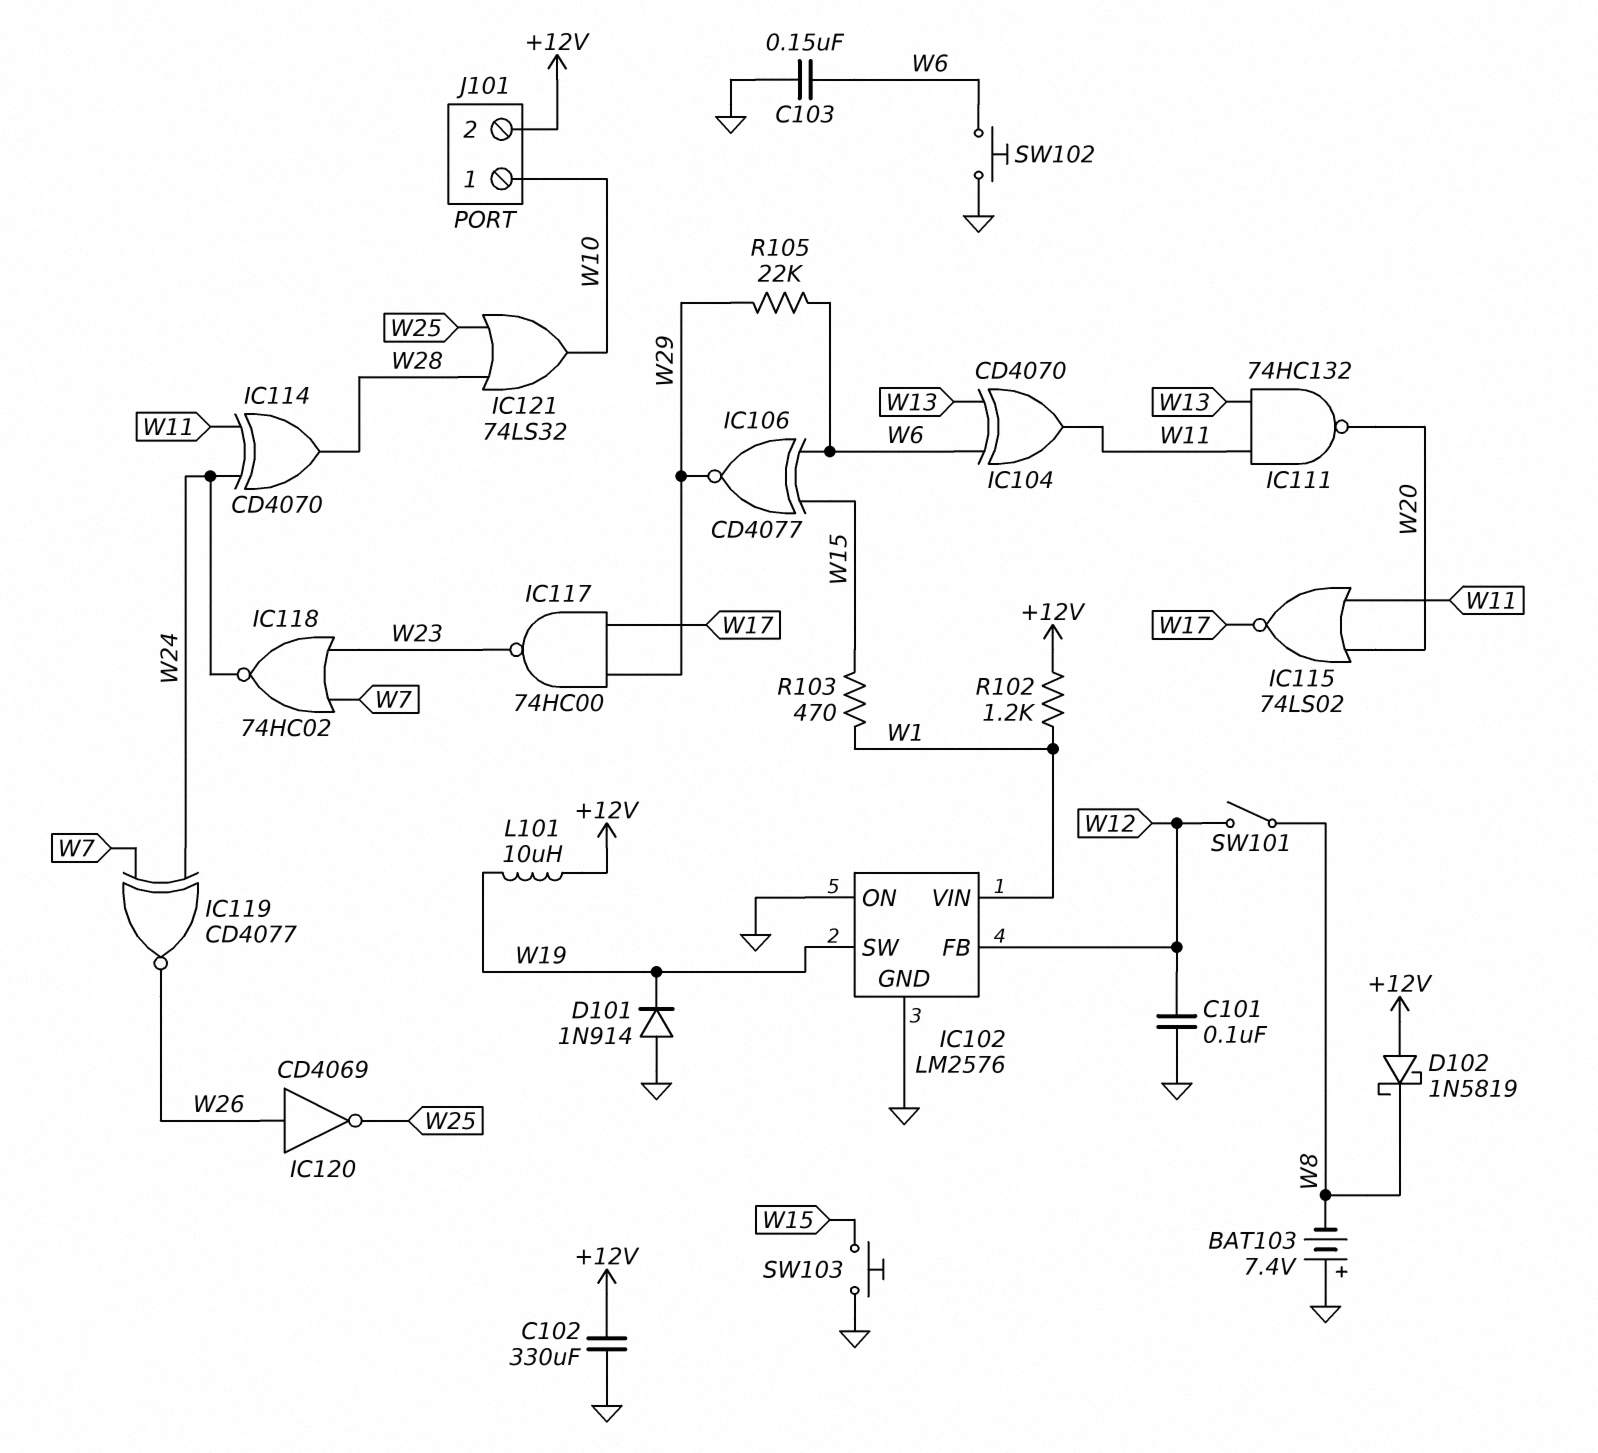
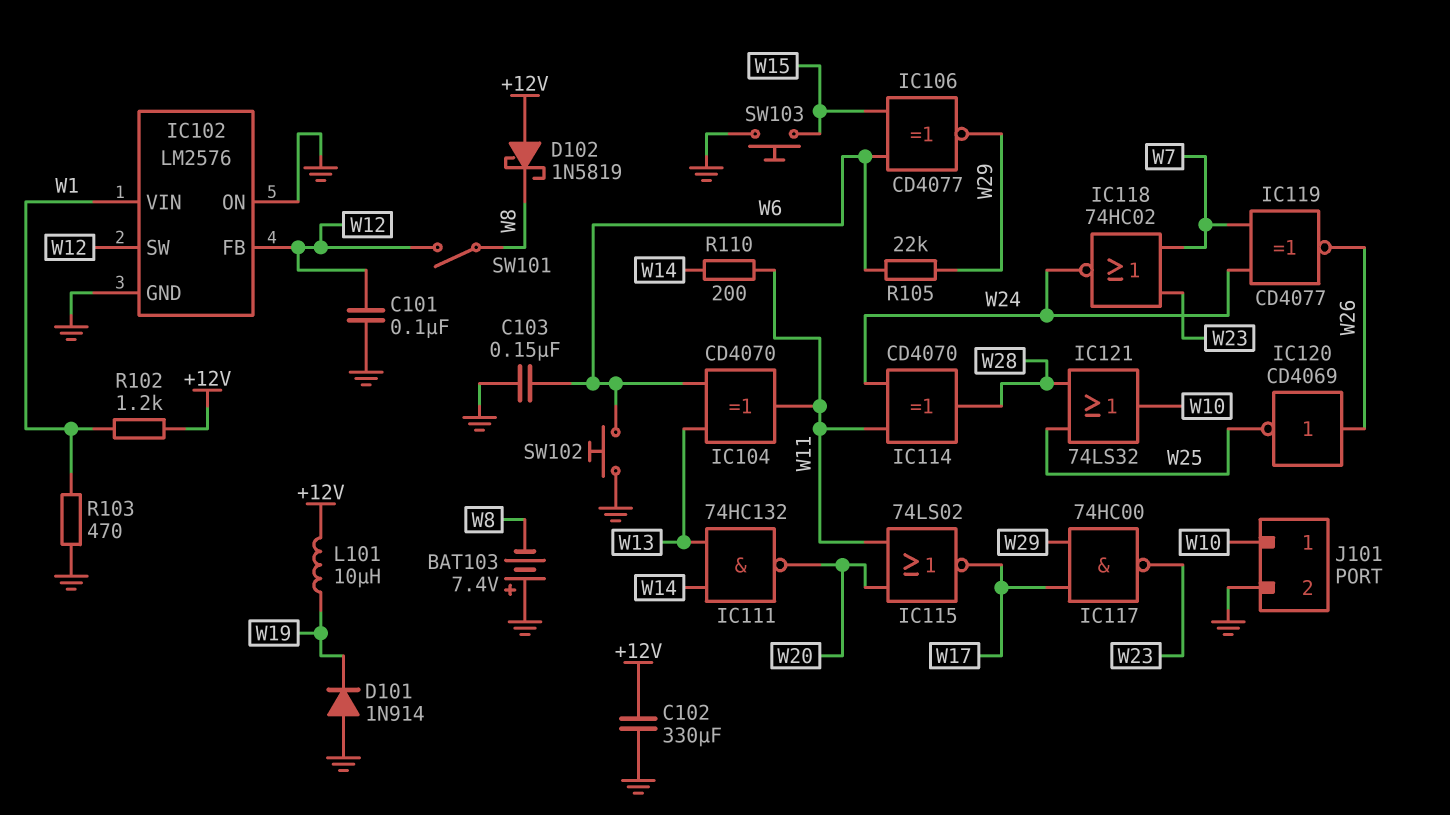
IC102 pin SW: W19 -> W12
IC111: NAND 74HC132 (in W11, in W13, out W20) -> NAND 74HC132 (in W13, in W14, out W20)
J101 pin 2: +12V -> GND
R103: 470 (W1, W15) -> 470 (GND, W1)
R110: none -> 200 (W11, W14)

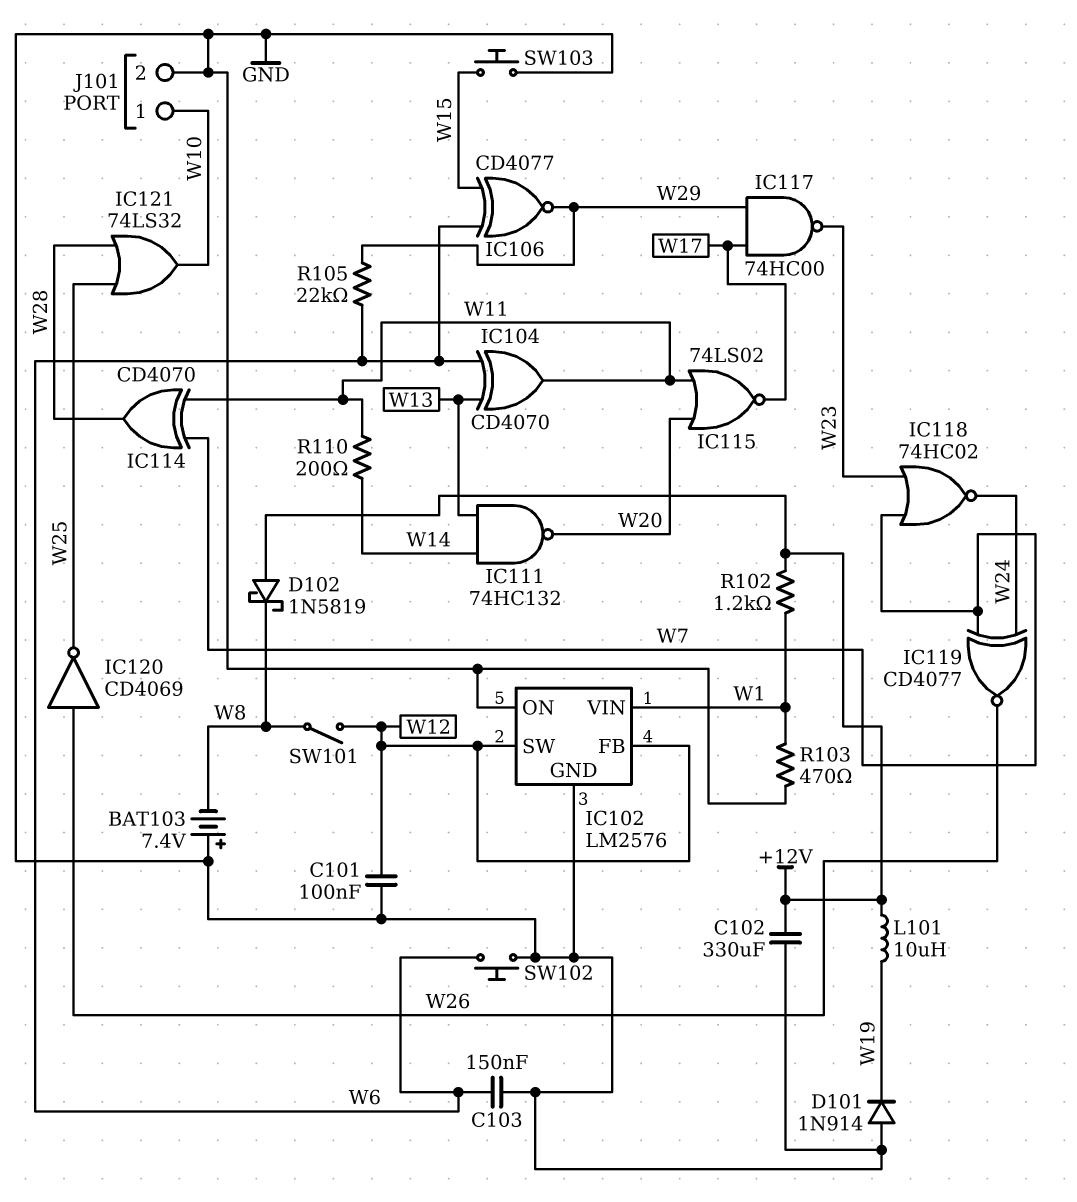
IC114: XOR CD4070 (in W11, in W24, out W28) -> XOR CD4070 (in W7, in W11, out W28)

